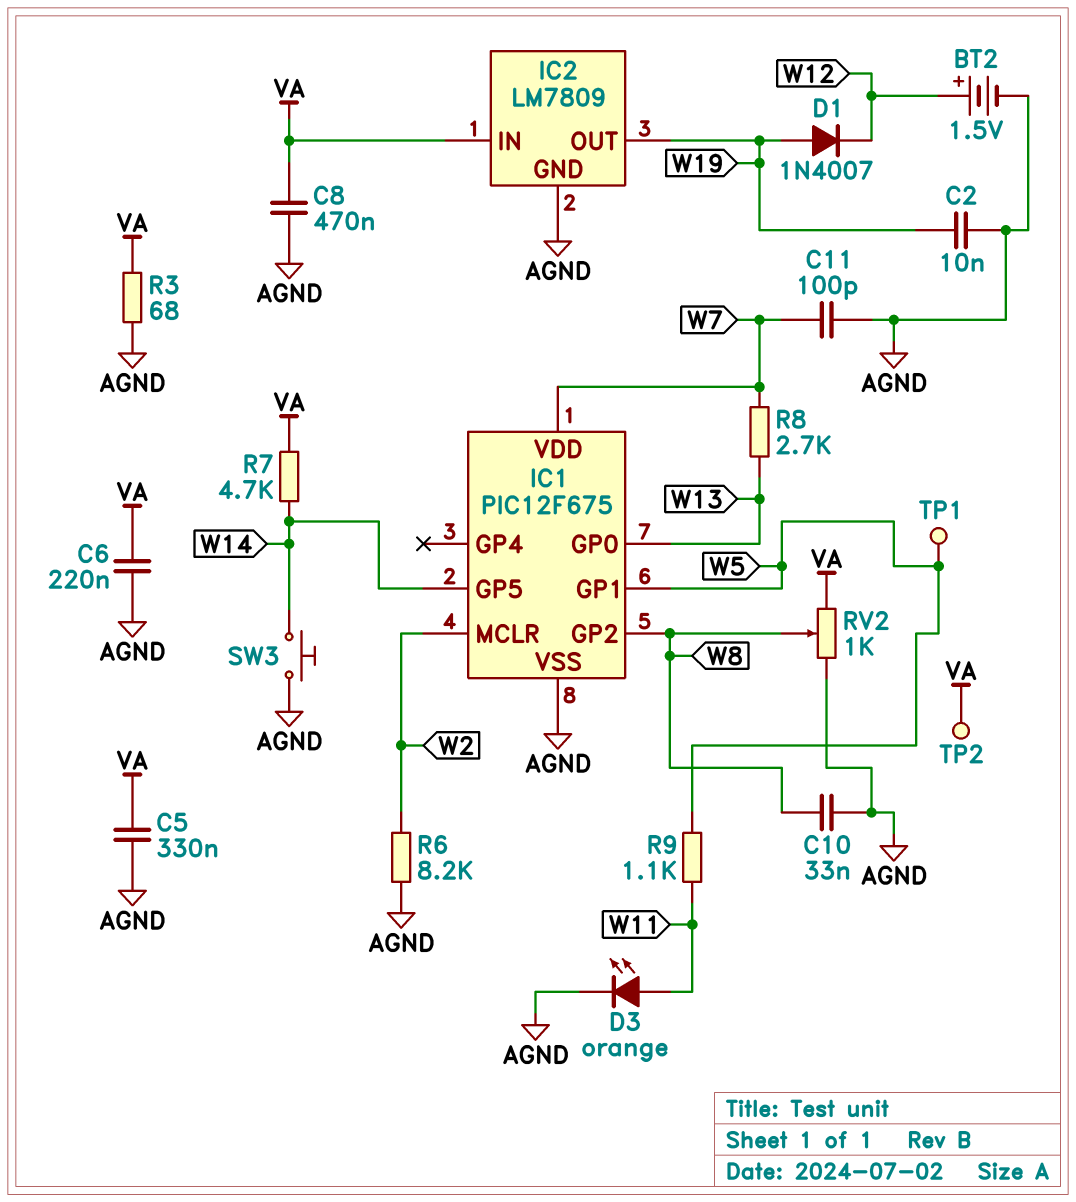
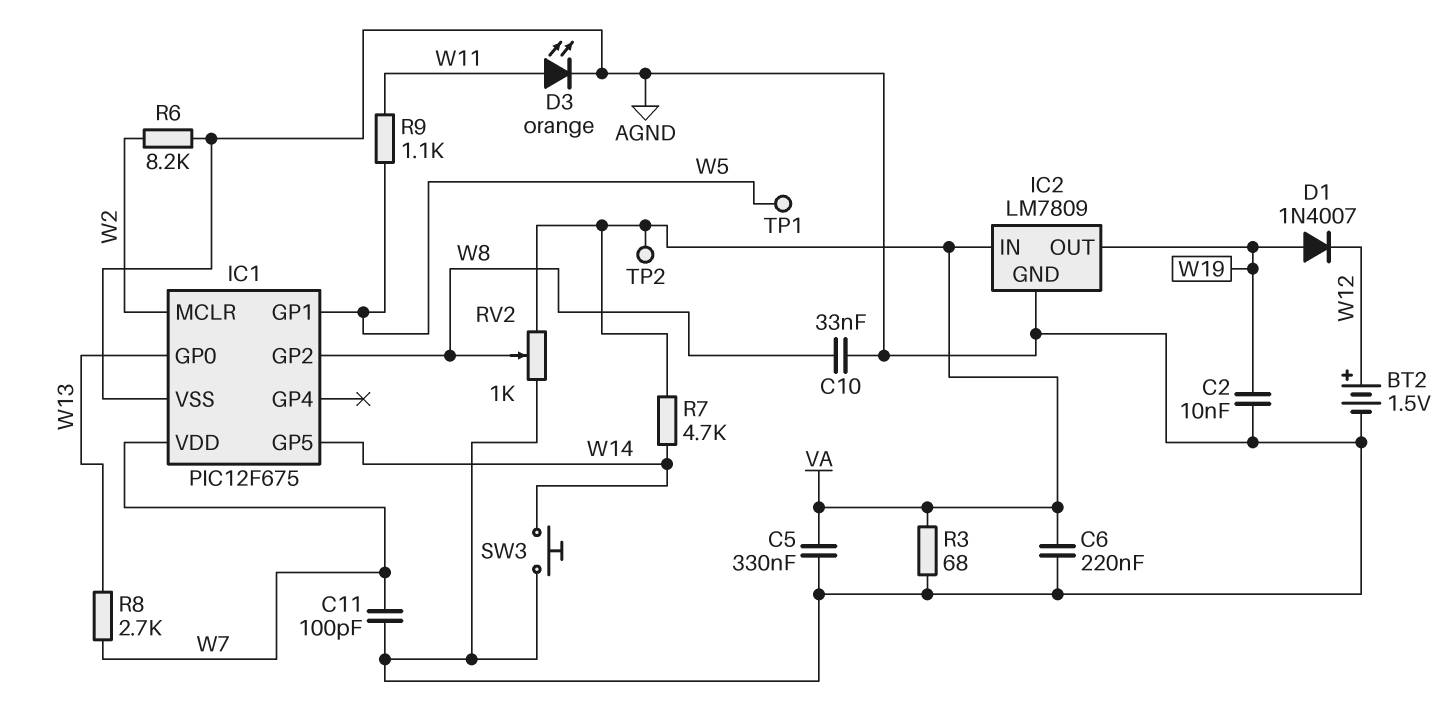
C8: 470nF (AGND, VA) -> none

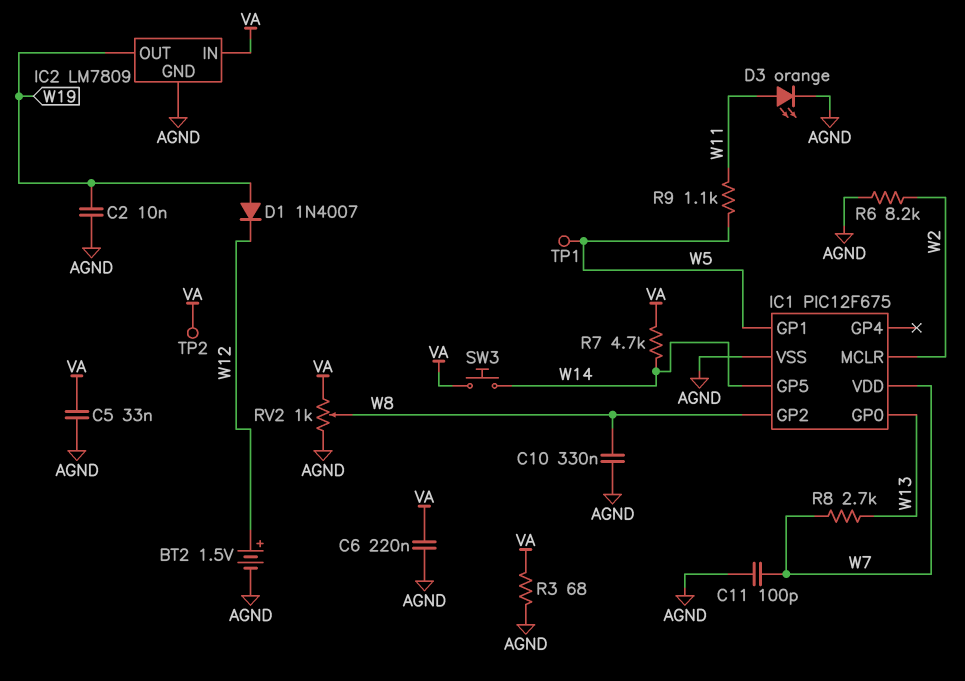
C5: 330nF (AGND, VA) -> 33nF (AGND, VA)
C10: 33nF (AGND, W8) -> 330nF (AGND, W8)
SW3: button (AGND, W14) -> button (VA, W14)

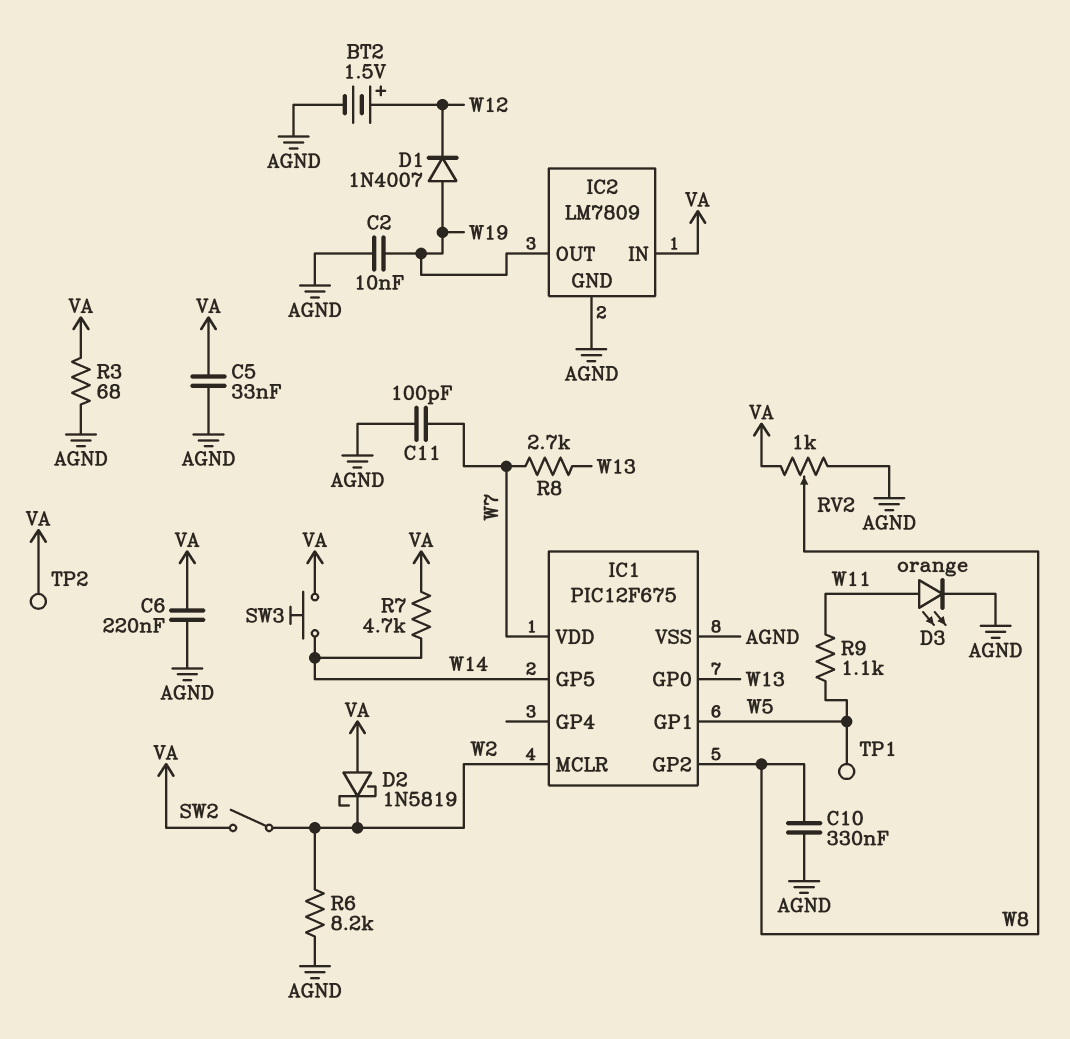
D2: none -> schottky 1N5819 (A VA, K W2)
SW2: none -> switch (VA, W2)

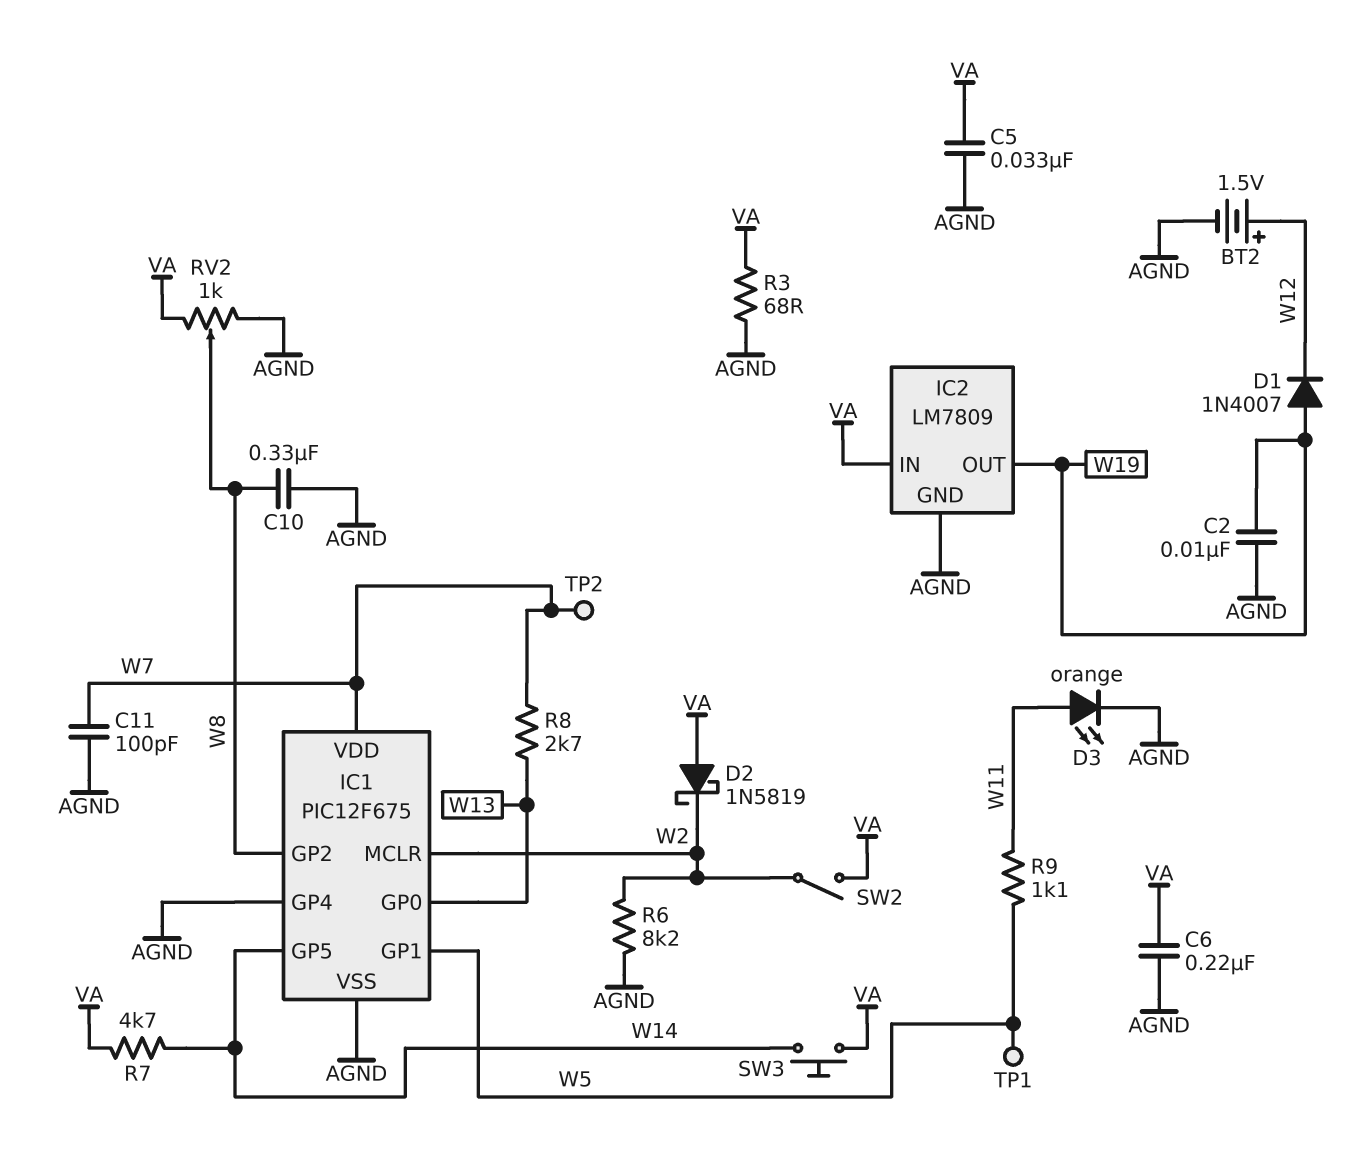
IC1 pin GP4: none -> AGND
TP2: test point (VA) -> test point (W7)

